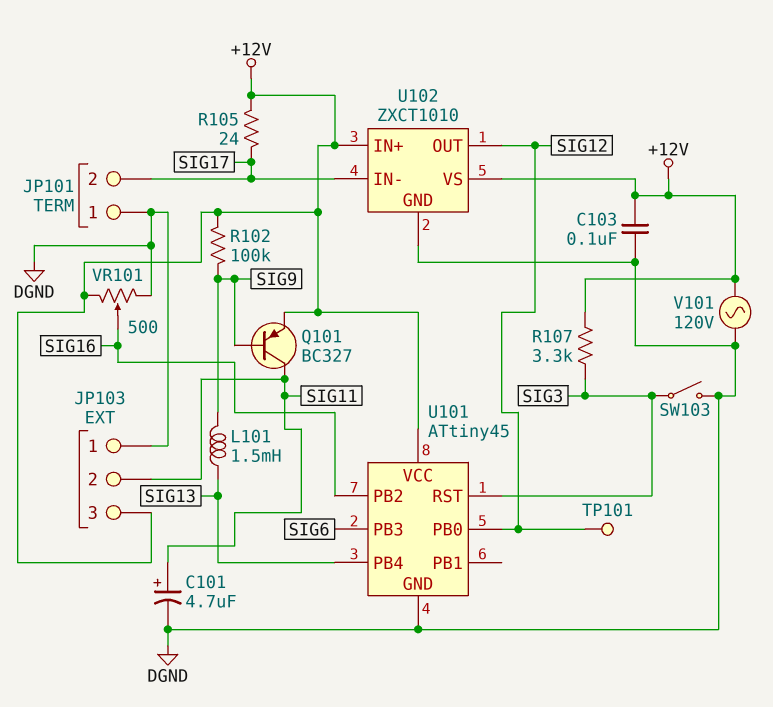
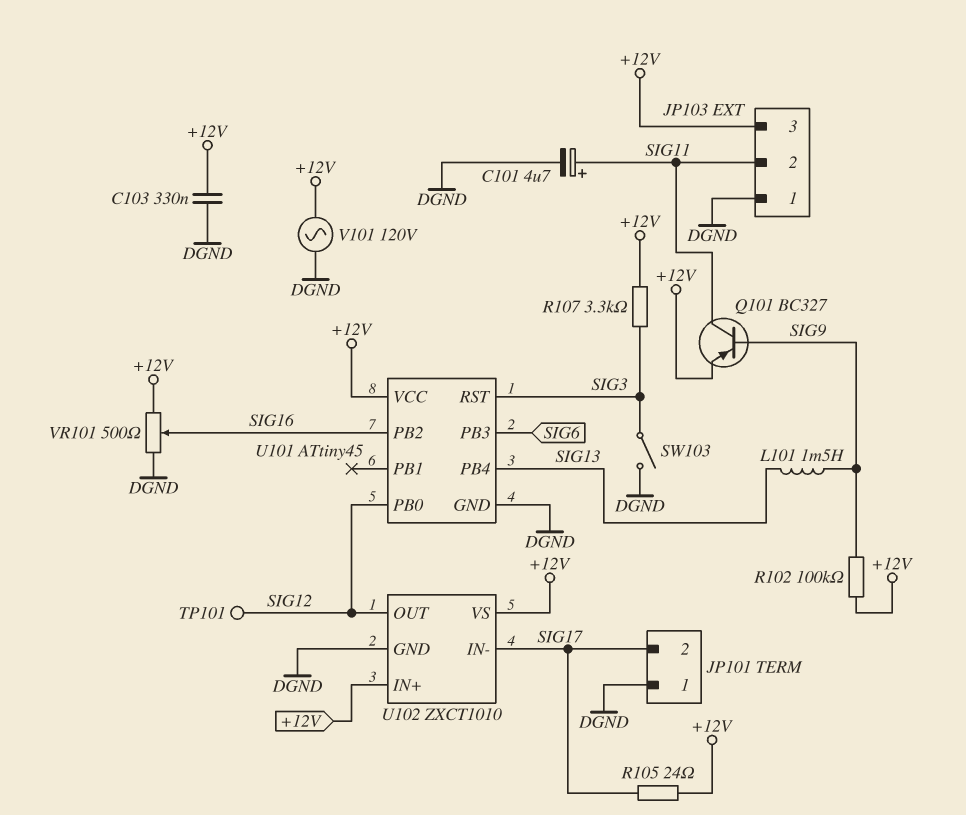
C103: 100nF (+12V, DGND) -> 330nF (+12V, DGND)

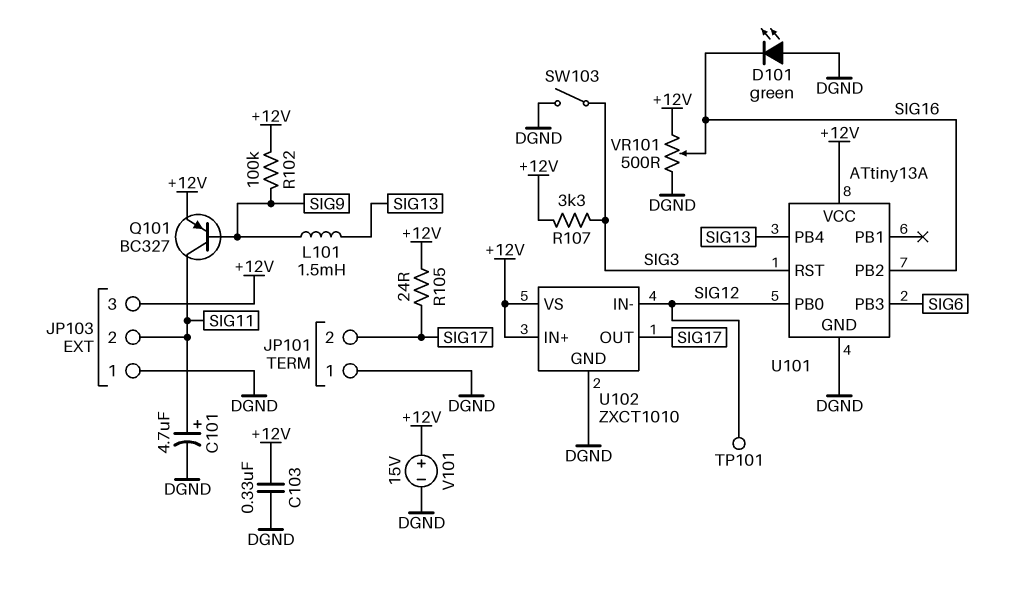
D101: none -> LED green (A DGND, K SIG16)
U101: ATtiny45 -> ATtiny13A
U102 pin IN-: SIG17 -> SIG12
U102 pin OUT: SIG12 -> SIG17
V101: AC 120V (+12V, DGND) -> 15V (plus +12V, minus DGND)

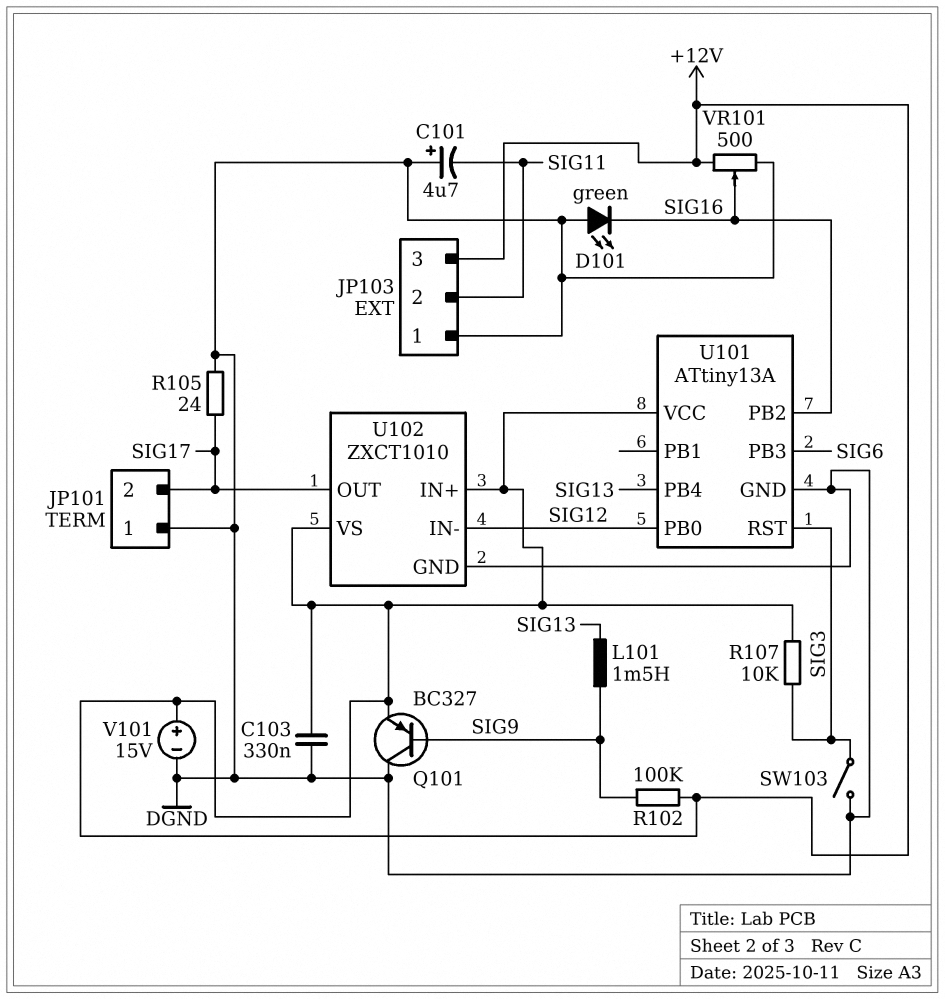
C101: 4.7uF (plus SIG11, minus DGND) -> 4.7uF (plus DGND, minus SIG11)
Q101: PNP BC327 (B SIG9, C SIG11, E +12V) -> PNP BC327 (B SIG9, C DGND, E +12V)
R105: 24 (+12V, SIG17) -> 24 (DGND, SIG17)
R107: 3.3k (+12V, SIG3) -> 10k (+12V, SIG3)
TP101: test point (SIG12) -> none

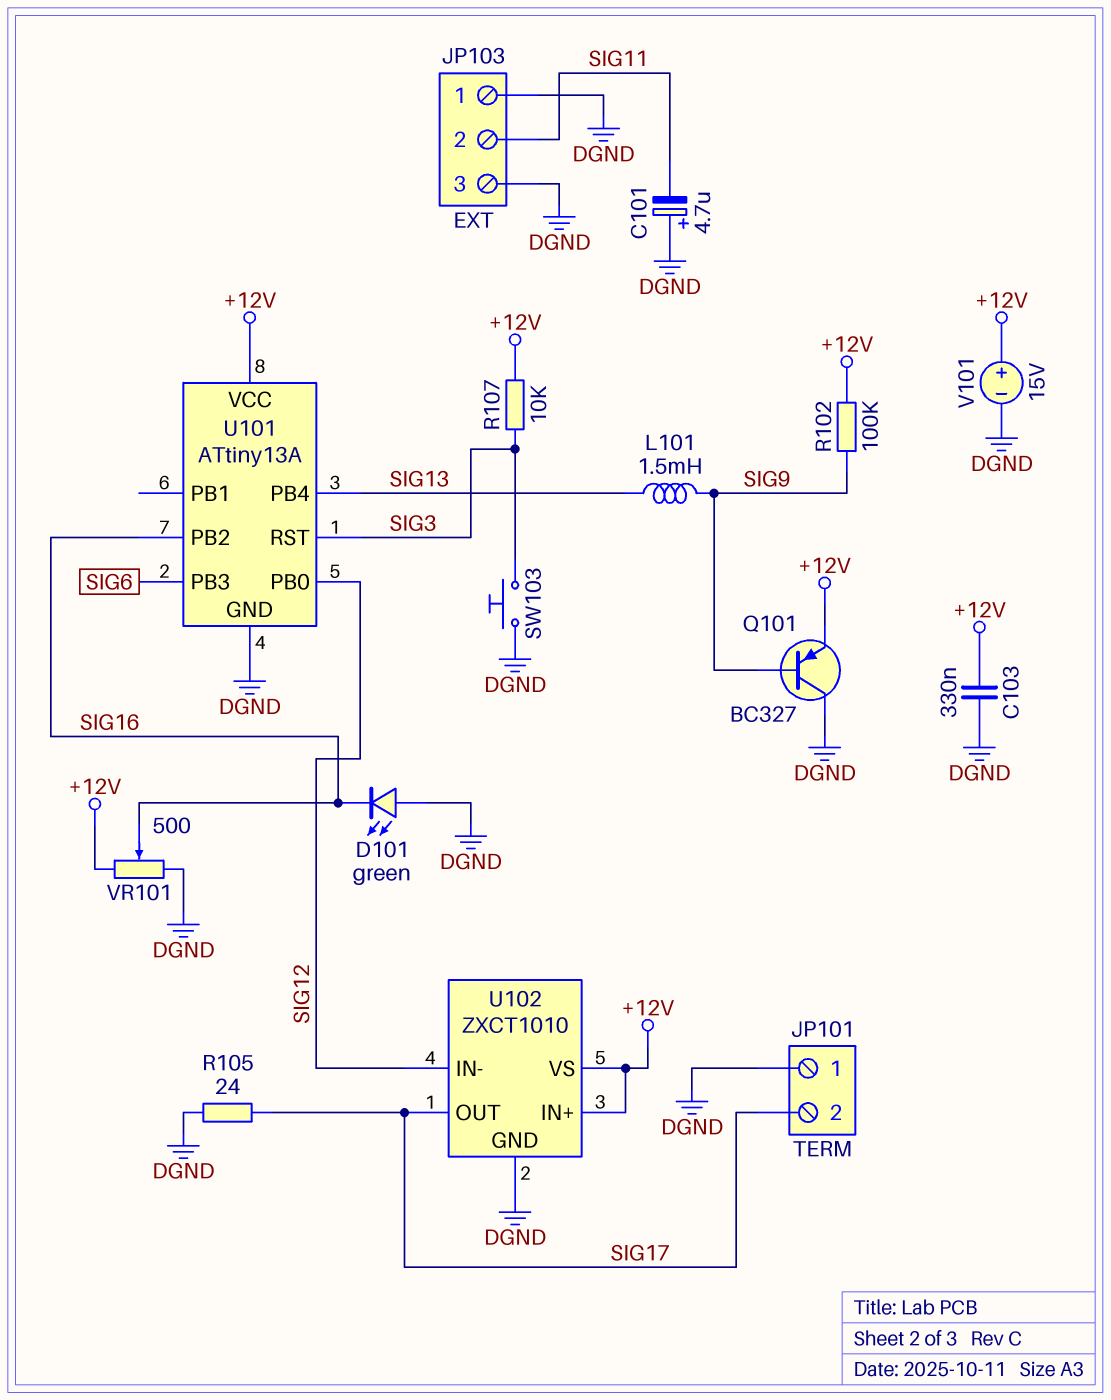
JP103 pin 3: +12V -> DGND
SW103: switch (DGND, SIG3) -> button (DGND, SIG3)

